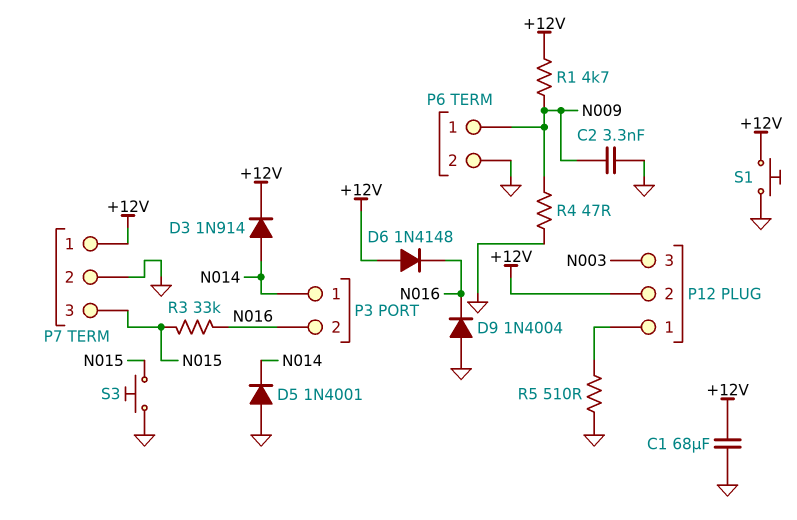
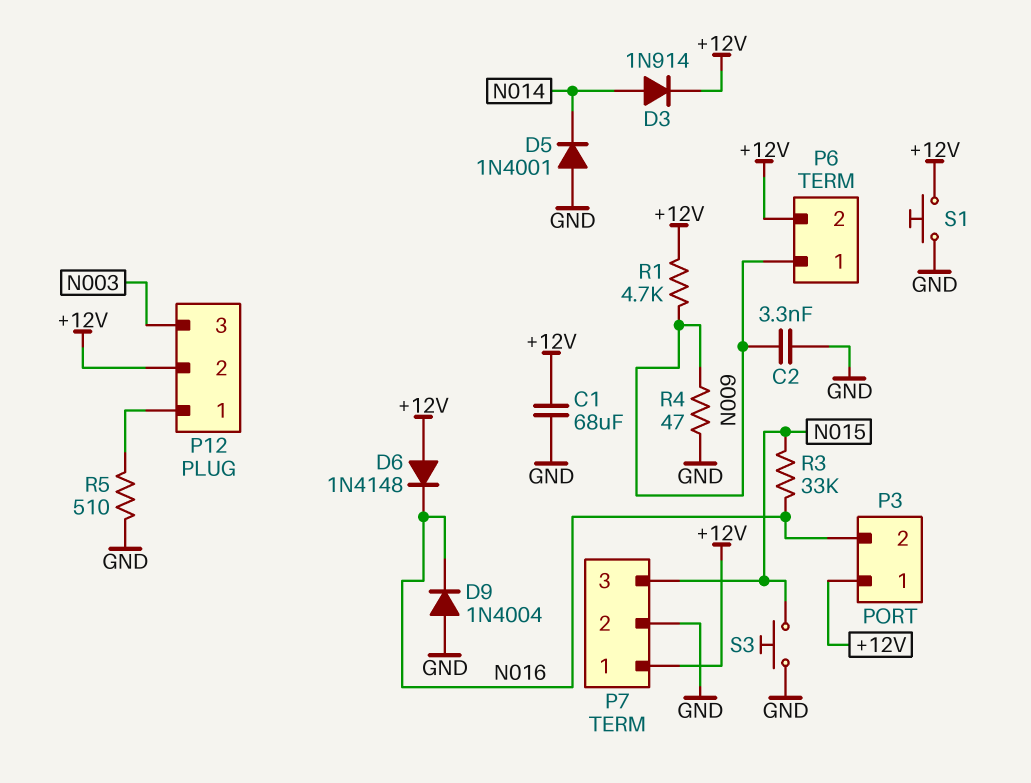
P3 pin 1: N014 -> +12V
P6 pin 2: GND -> +12V

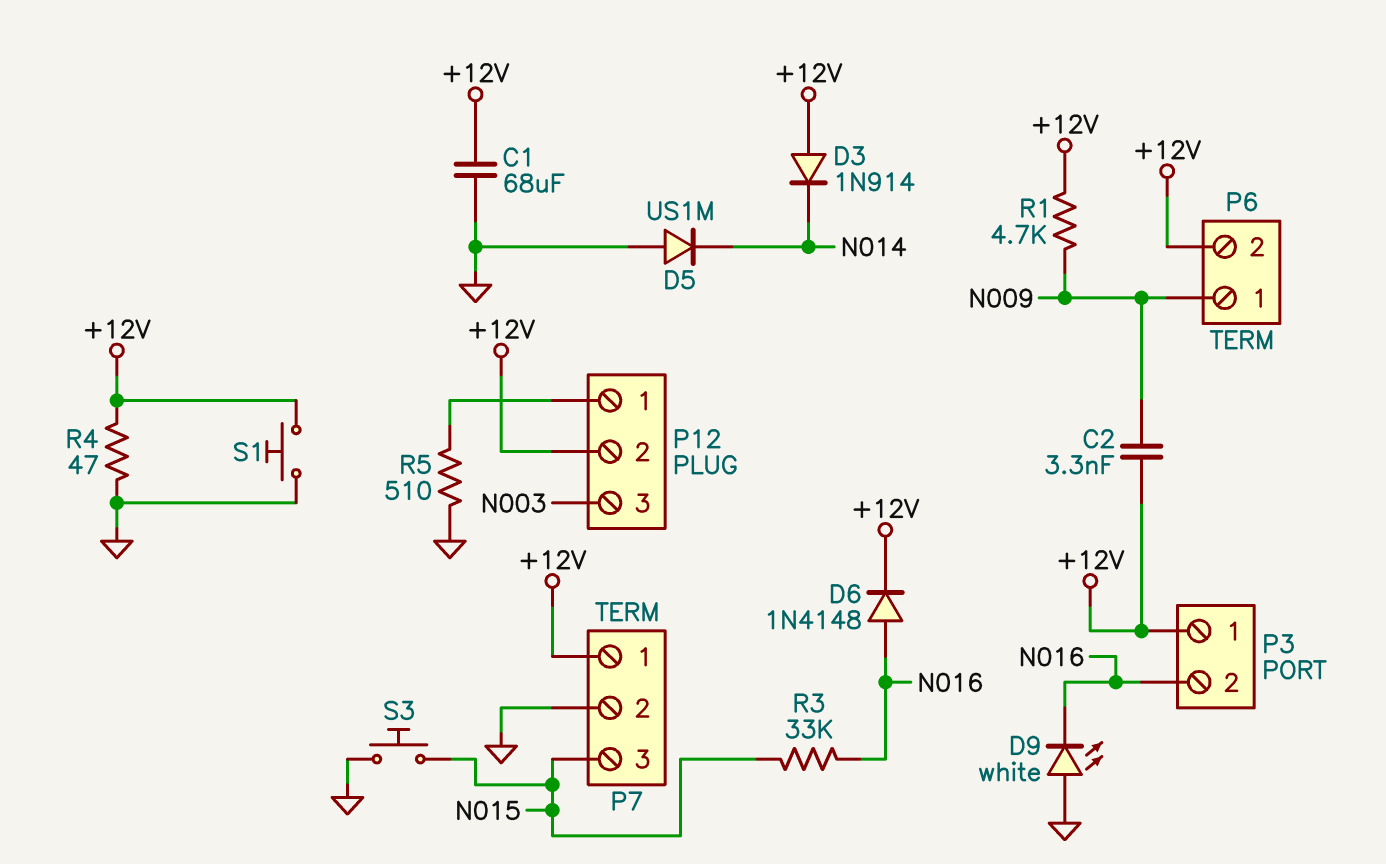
C2: 3.3nF (GND, N009) -> 3.3nF (+12V, N009)
D3: diode 1N914 (A N014, K +12V) -> diode 1N914 (A +12V, K N014)
D5: diode 1N4001 (A GND, K N014) -> diode US1M (A GND, K N014)
D6: diode 1N4148 (A +12V, K N016) -> diode 1N4148 (A N016, K +12V)
D9: diode 1N4004 (A GND, K N016) -> LED white (A GND, K N016)
R4: 47 (GND, N009) -> 47 (+12V, GND)

